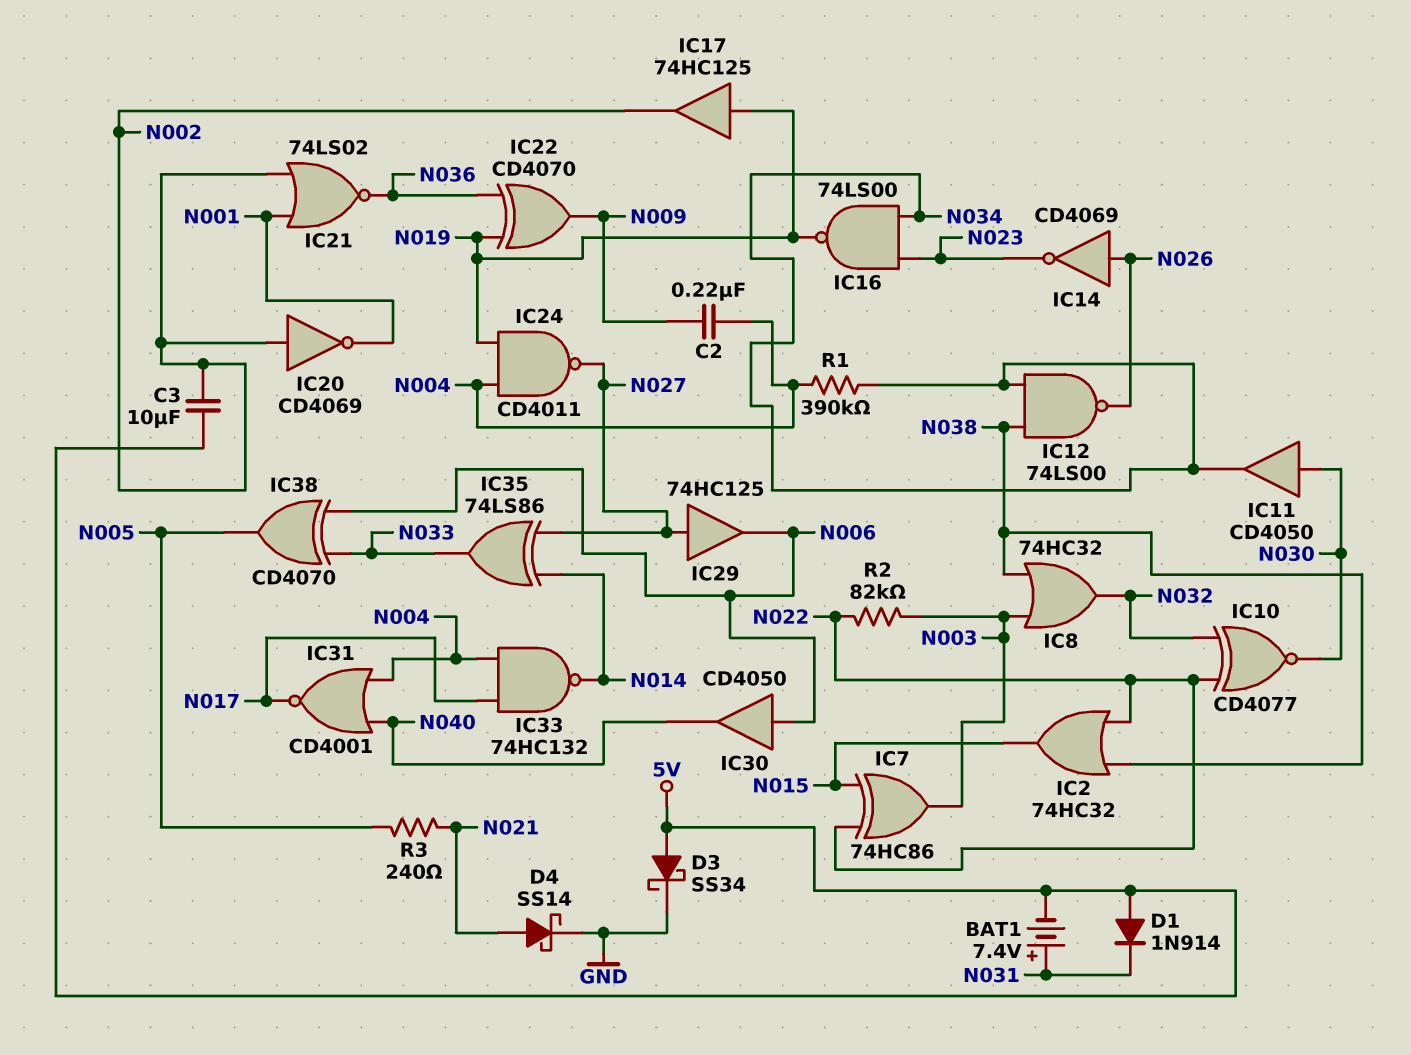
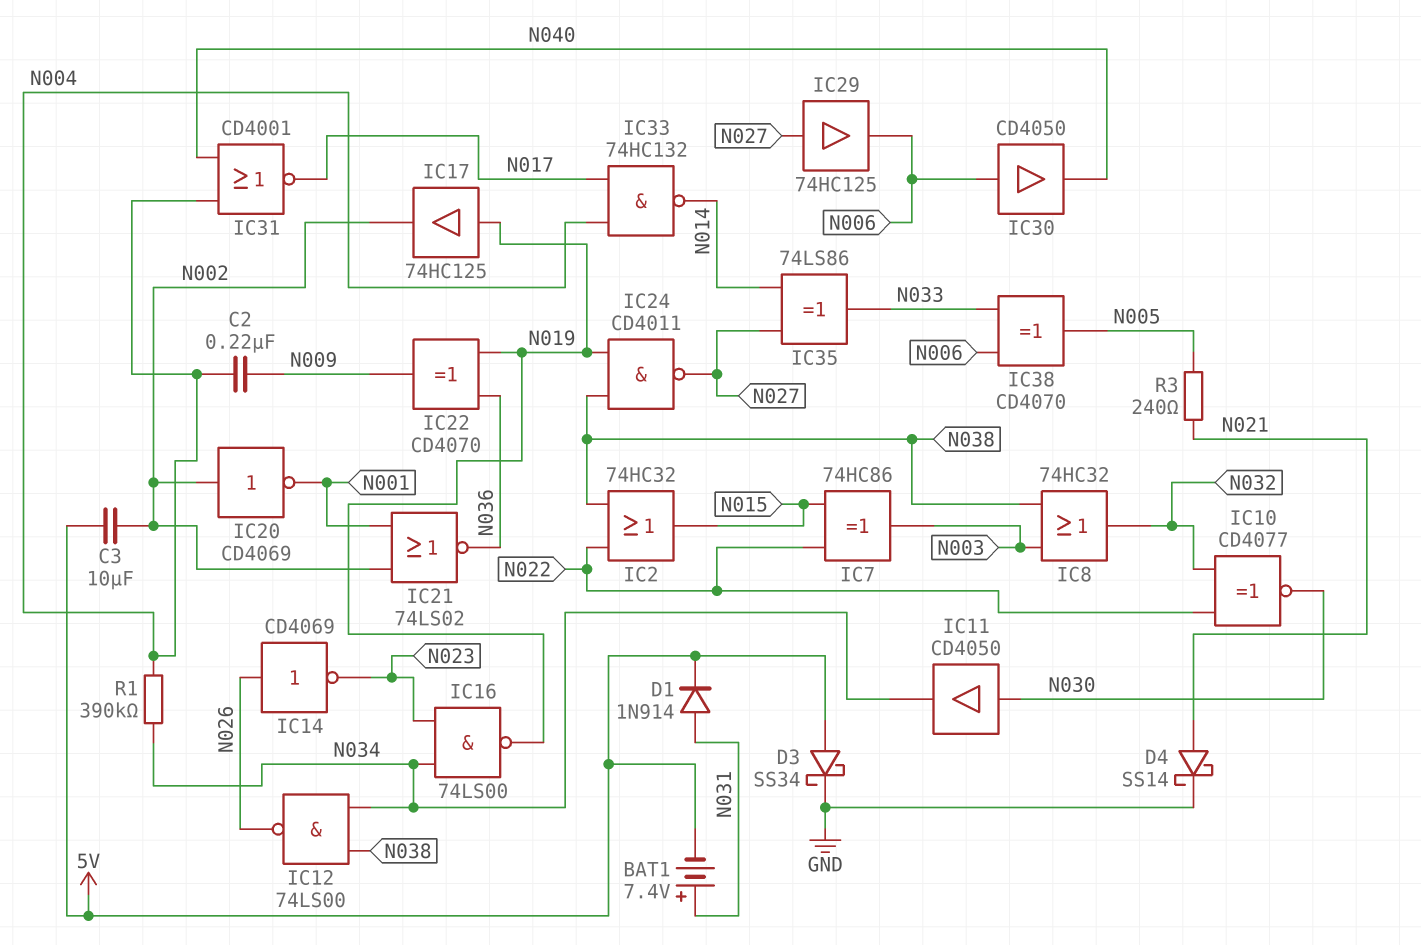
D1: diode 1N914 (A 5V, K N031) -> diode 1N914 (A N031, K 5V)
IC24: NAND CD4011 (in N004, in N019, out N027) -> NAND CD4011 (in N019, in N038, out N027)
R2: 82k (N003, N022) -> none

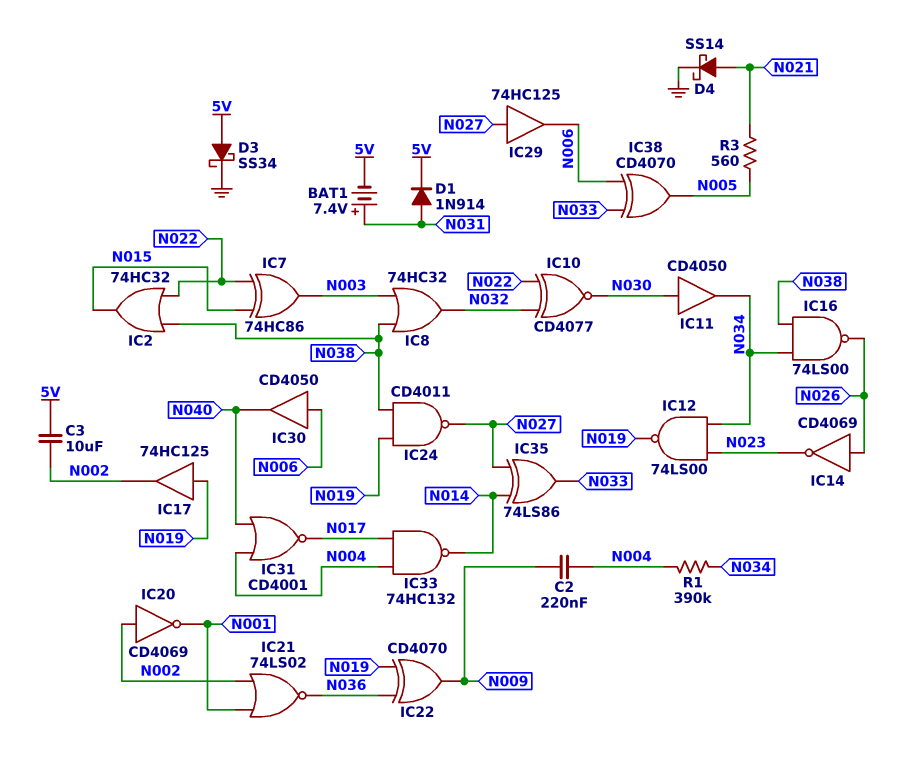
IC12: NAND 74LS00 (in N034, in N038, out N026) -> NAND 74LS00 (in N023, in N034, out N019)
IC16: NAND 74LS00 (in N023, in N034, out N019) -> NAND 74LS00 (in N034, in N038, out N026)
R3: 240 (N005, N021) -> 560 (N005, N021)

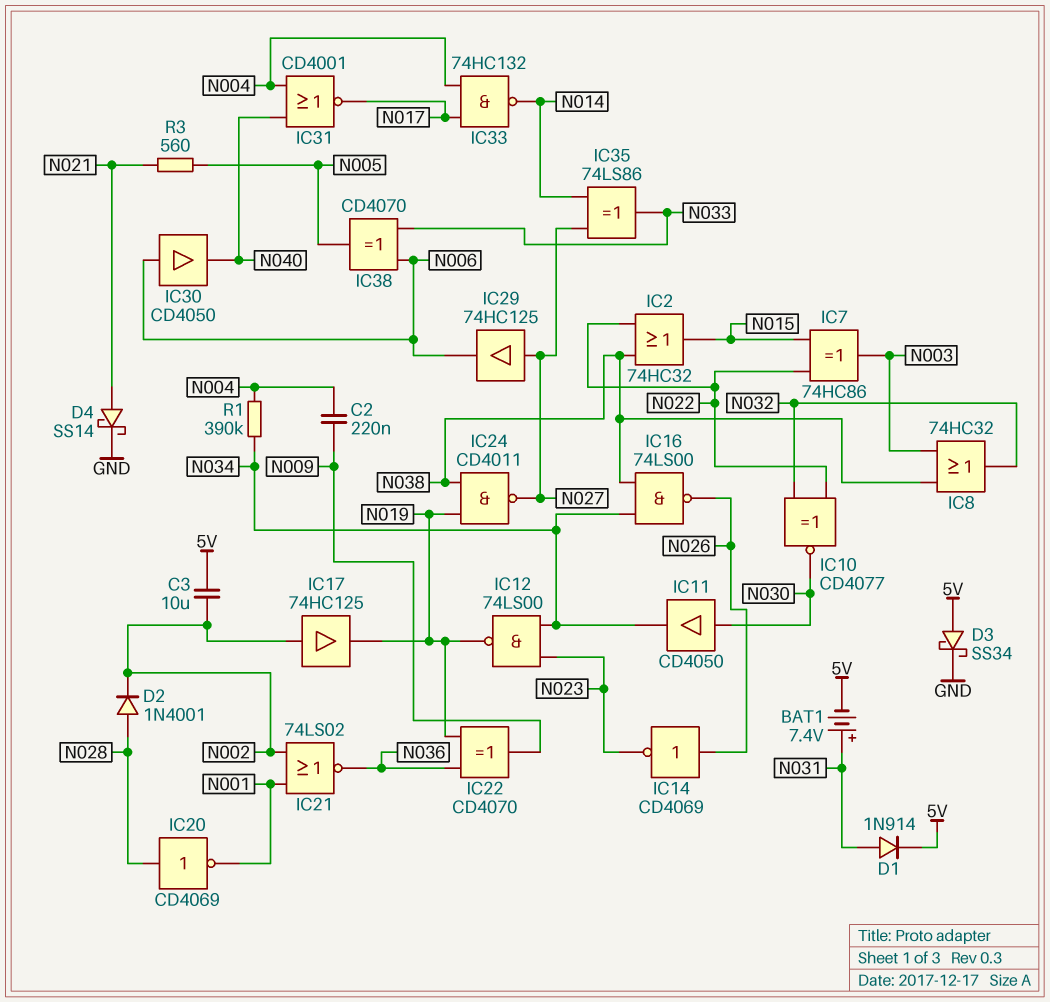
D2: none -> diode 1N4001 (A N028, K N002)
IC17: buffer 74HC125 (in N019, out N002) -> buffer 74HC125 (in N002, out N019)
IC20: NOT CD4069 (in N002, out N001) -> NOT CD4069 (in N028, out N001)

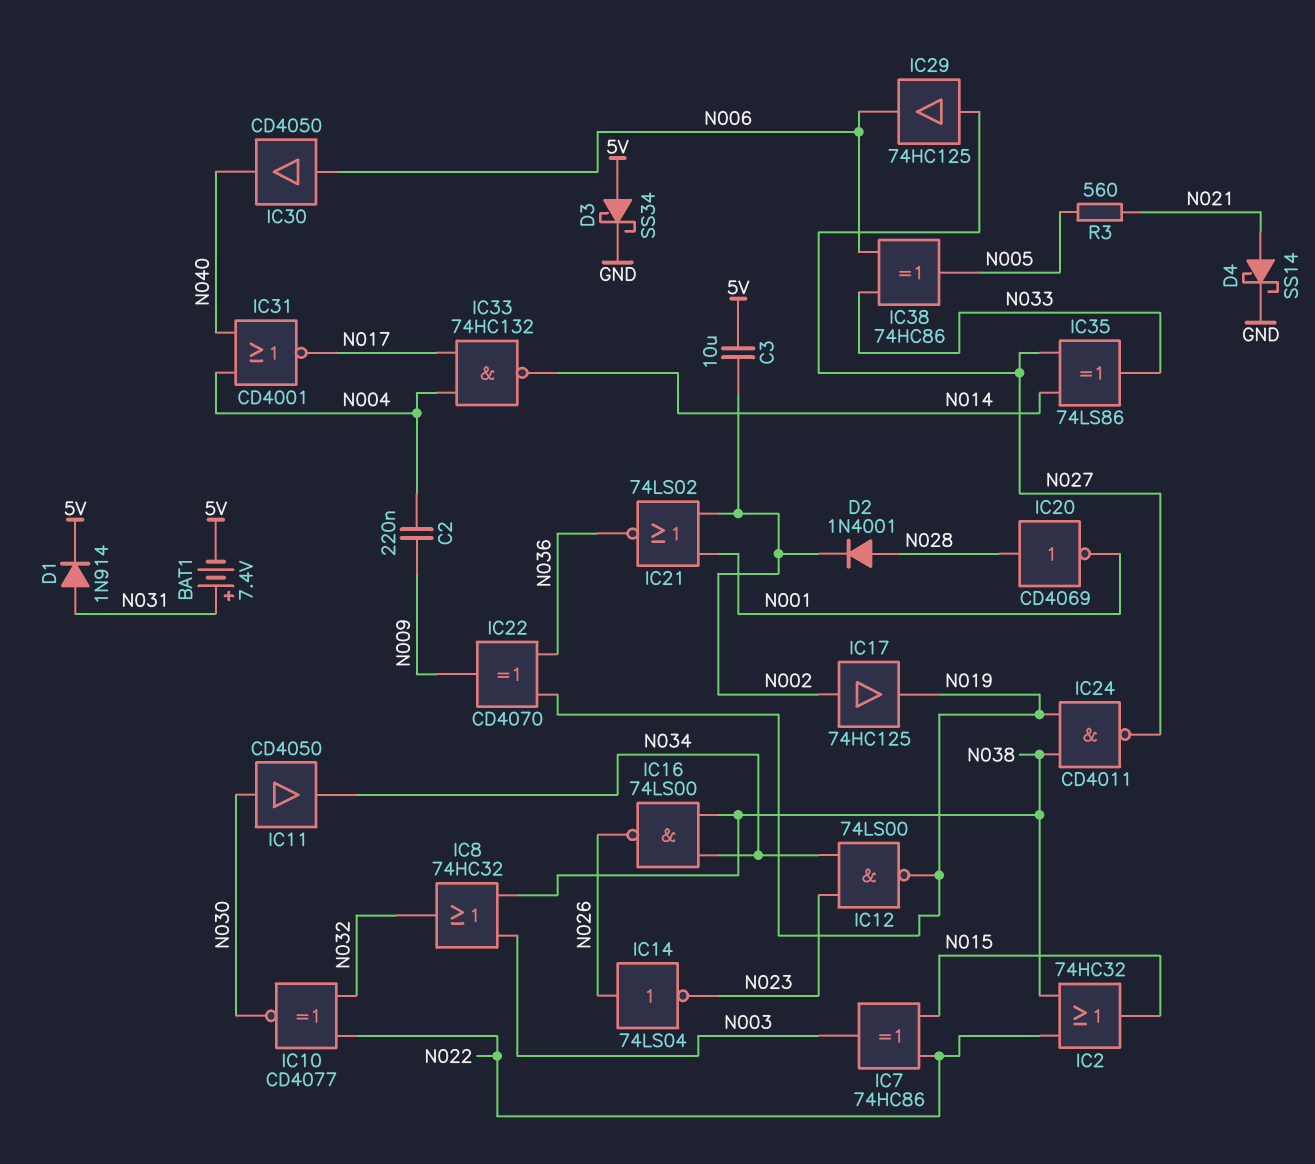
IC14: NOT CD4069 (in N026, out N023) -> NOT 74LS04 (in N026, out N023)
IC38: XOR CD4070 (in N006, in N033, out N005) -> XOR 74HC86 (in N006, in N033, out N005)
R1: 390k (N004, N034) -> none

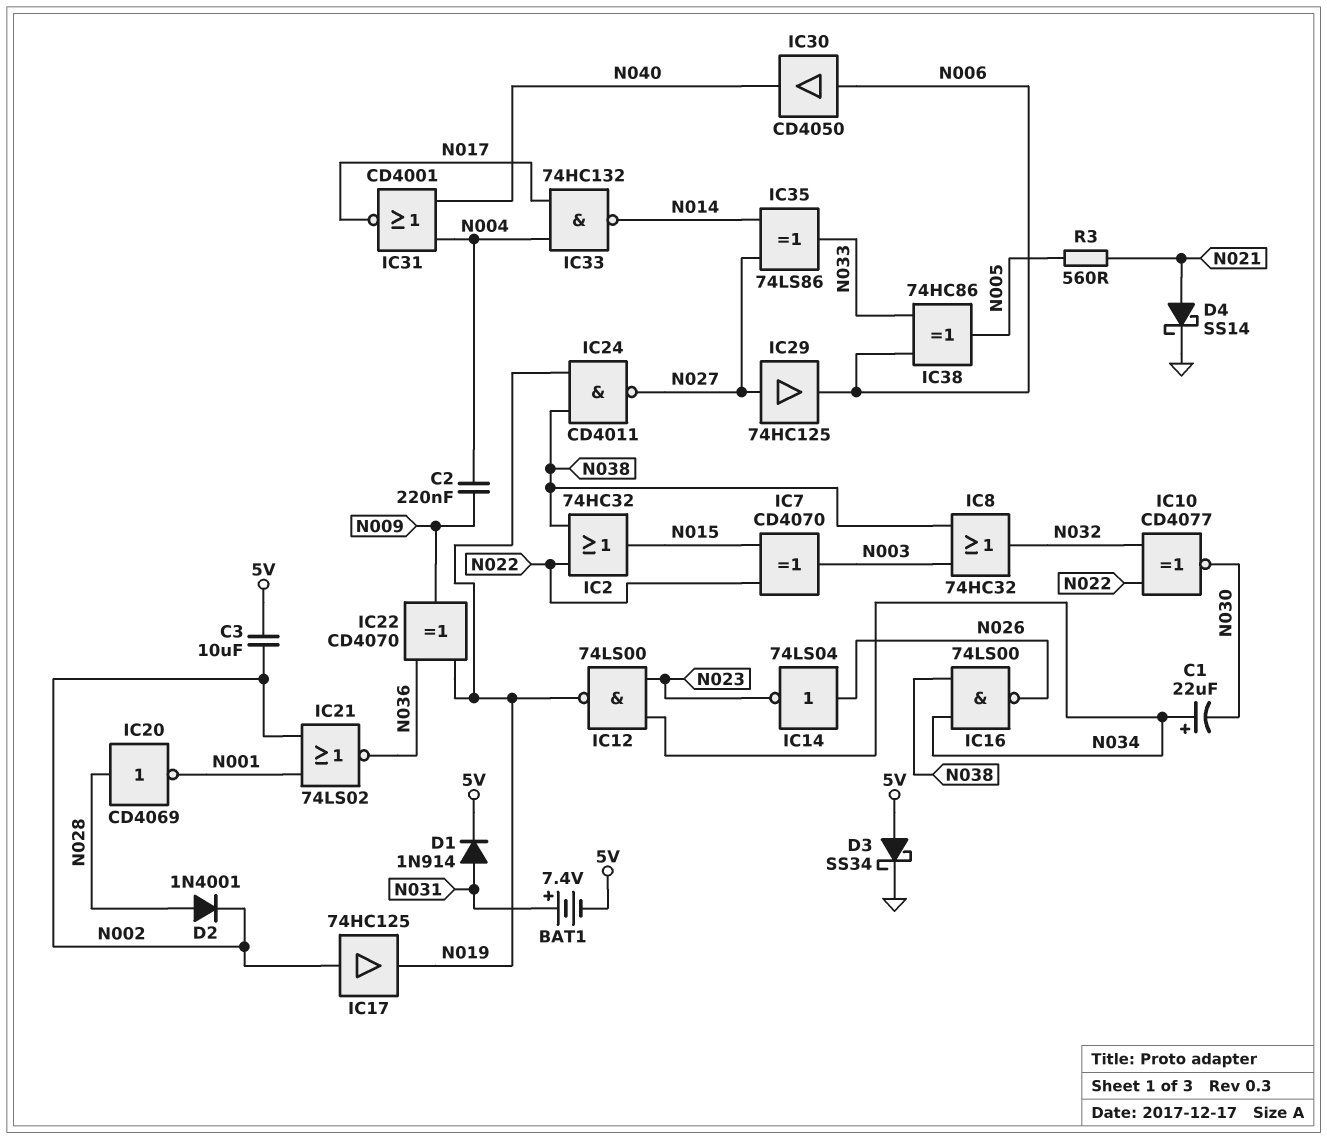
C1: none -> 22uF (plus N034, minus N030)
IC7: XOR 74HC86 (in N015, in N022, out N003) -> XOR CD4070 (in N015, in N022, out N003)
IC11: buffer CD4050 (in N030, out N034) -> none

